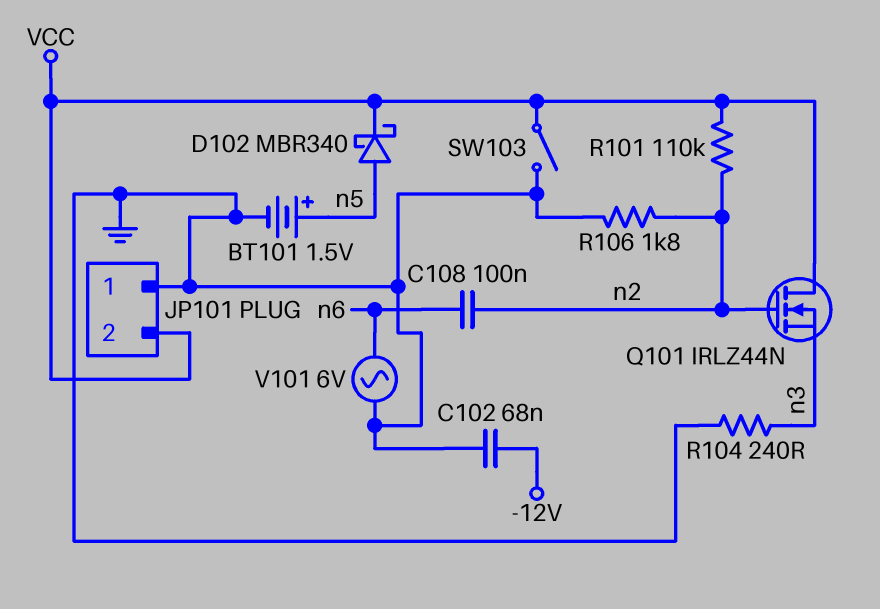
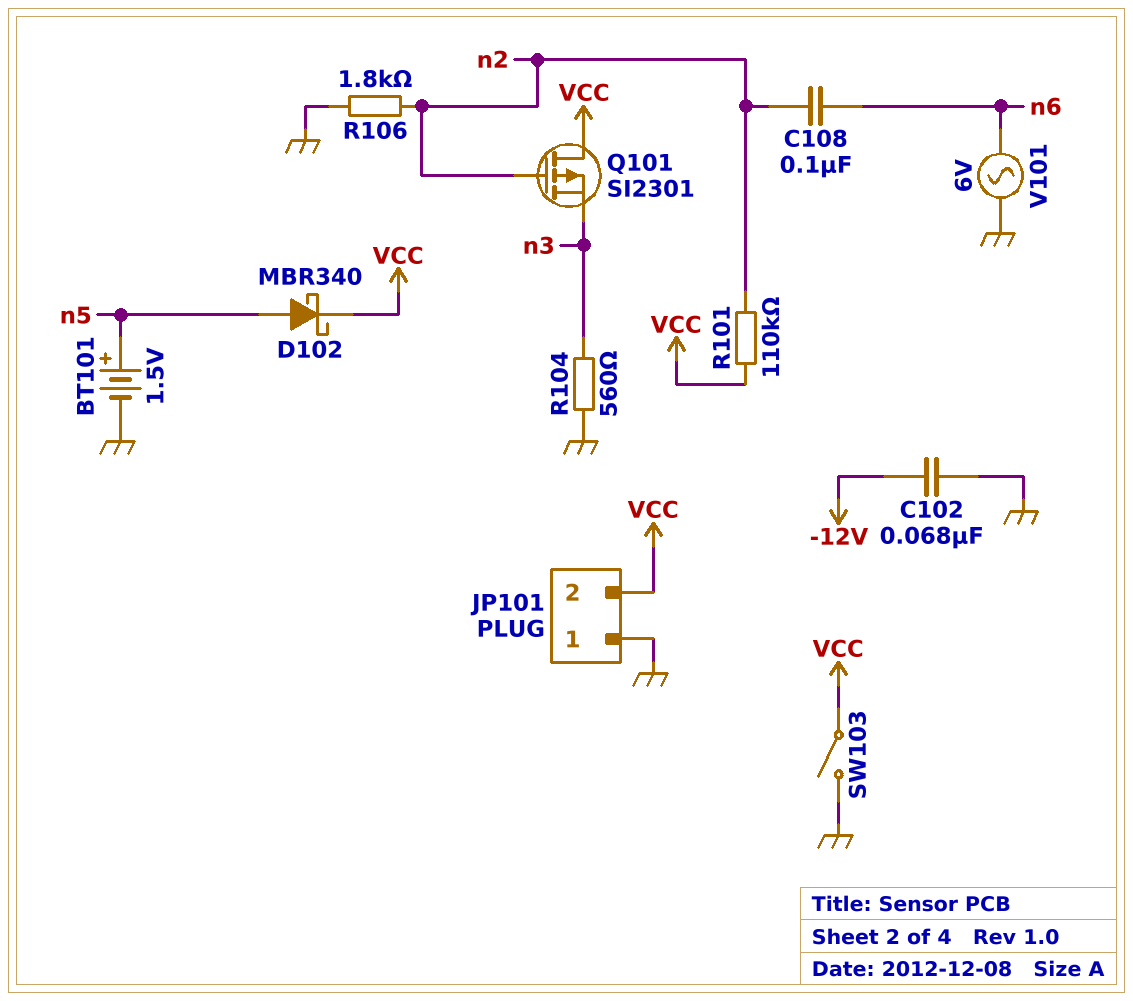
Q101: NMOS IRLZ44N (G n2, D VCC, S n3) -> PMOS SI2301 (G n2, D VCC, S n3)
R104: 240 (GND, n3) -> 560 (GND, n3)

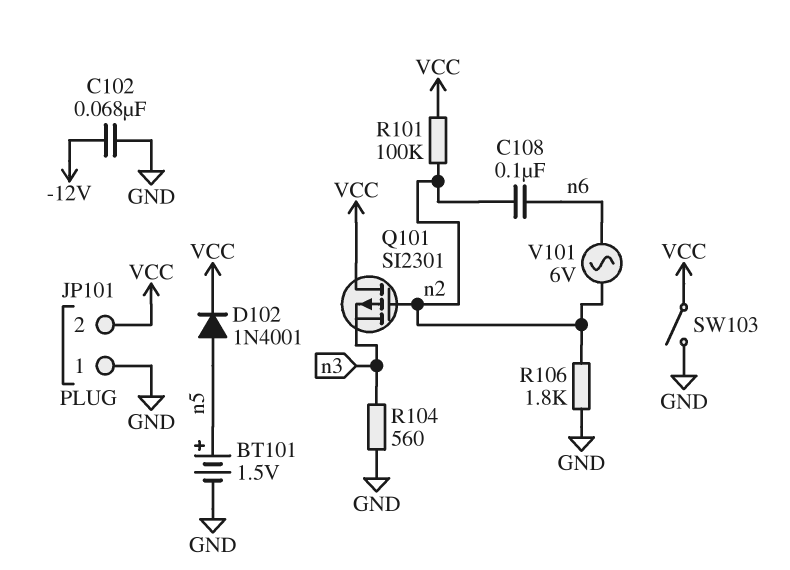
D102: schottky MBR340 (A n5, K VCC) -> diode 1N4001 (A n5, K VCC)
R101: 110k (VCC, n2) -> 100k (VCC, n2)
V101: AC 6V (GND, n6) -> AC 6V (n2, n6)

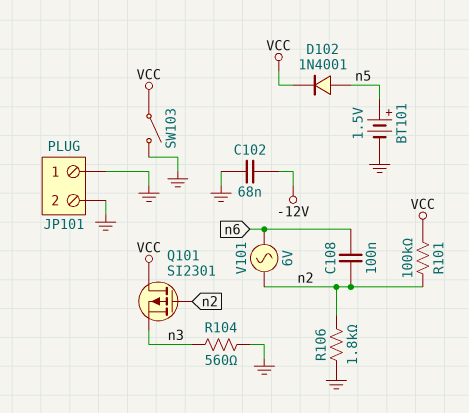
JP101 pin 2: VCC -> GND

